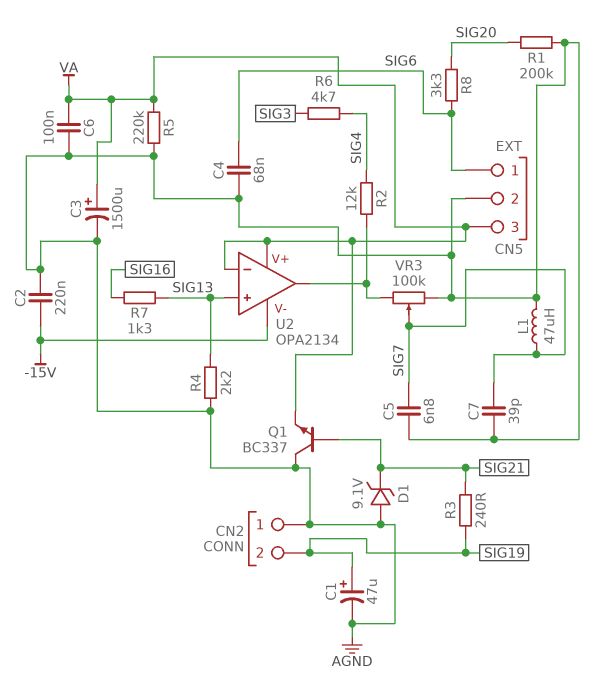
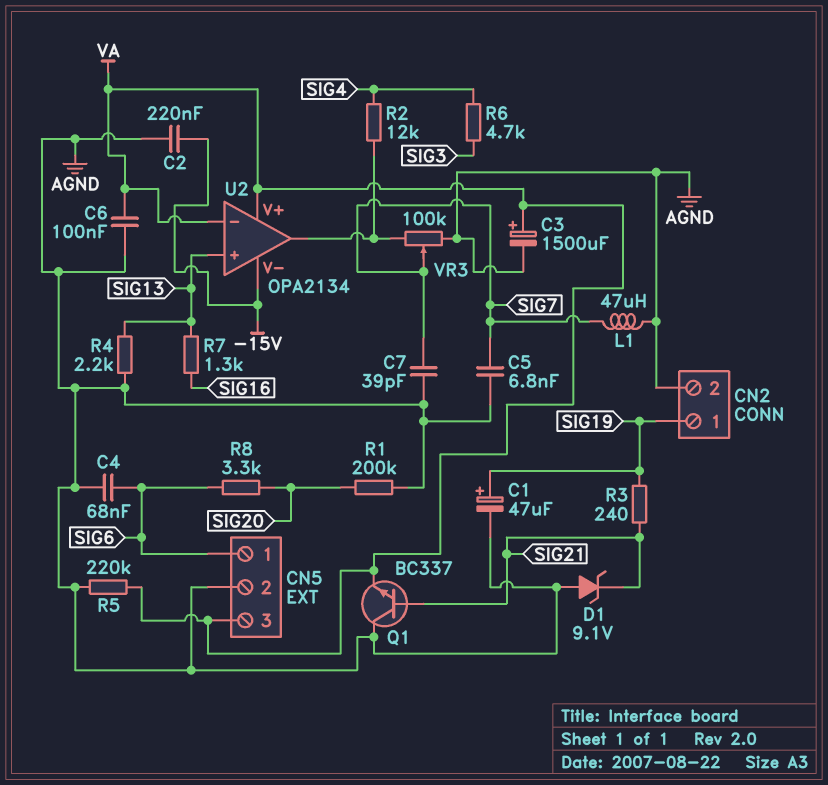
CN2 pin 1: AGND -> SIG19
CN2 pin 2: SIG19 -> AGND

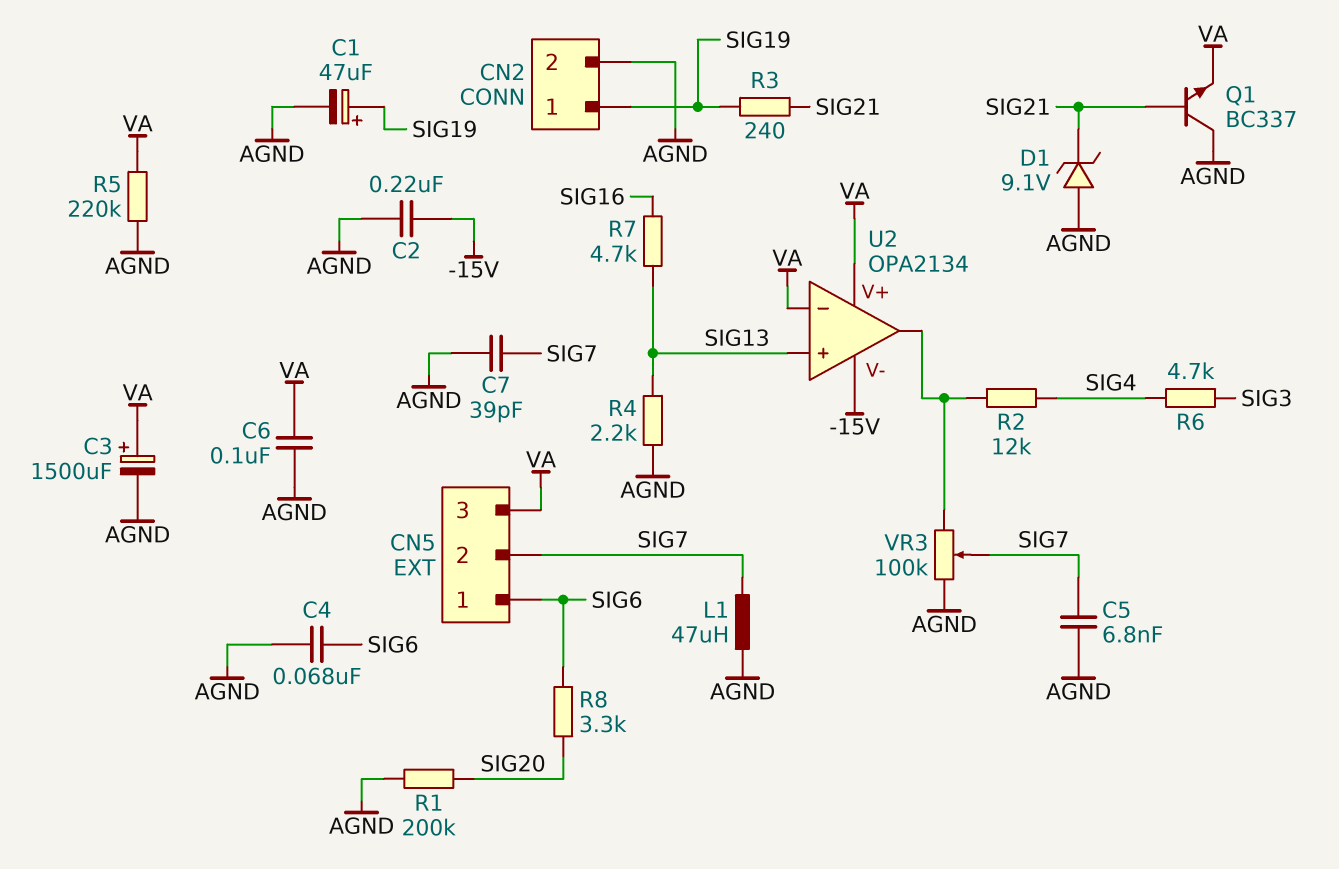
CN5 pin 2: AGND -> SIG7
R7: 1.3k (SIG13, SIG16) -> 4.7k (SIG13, SIG16)

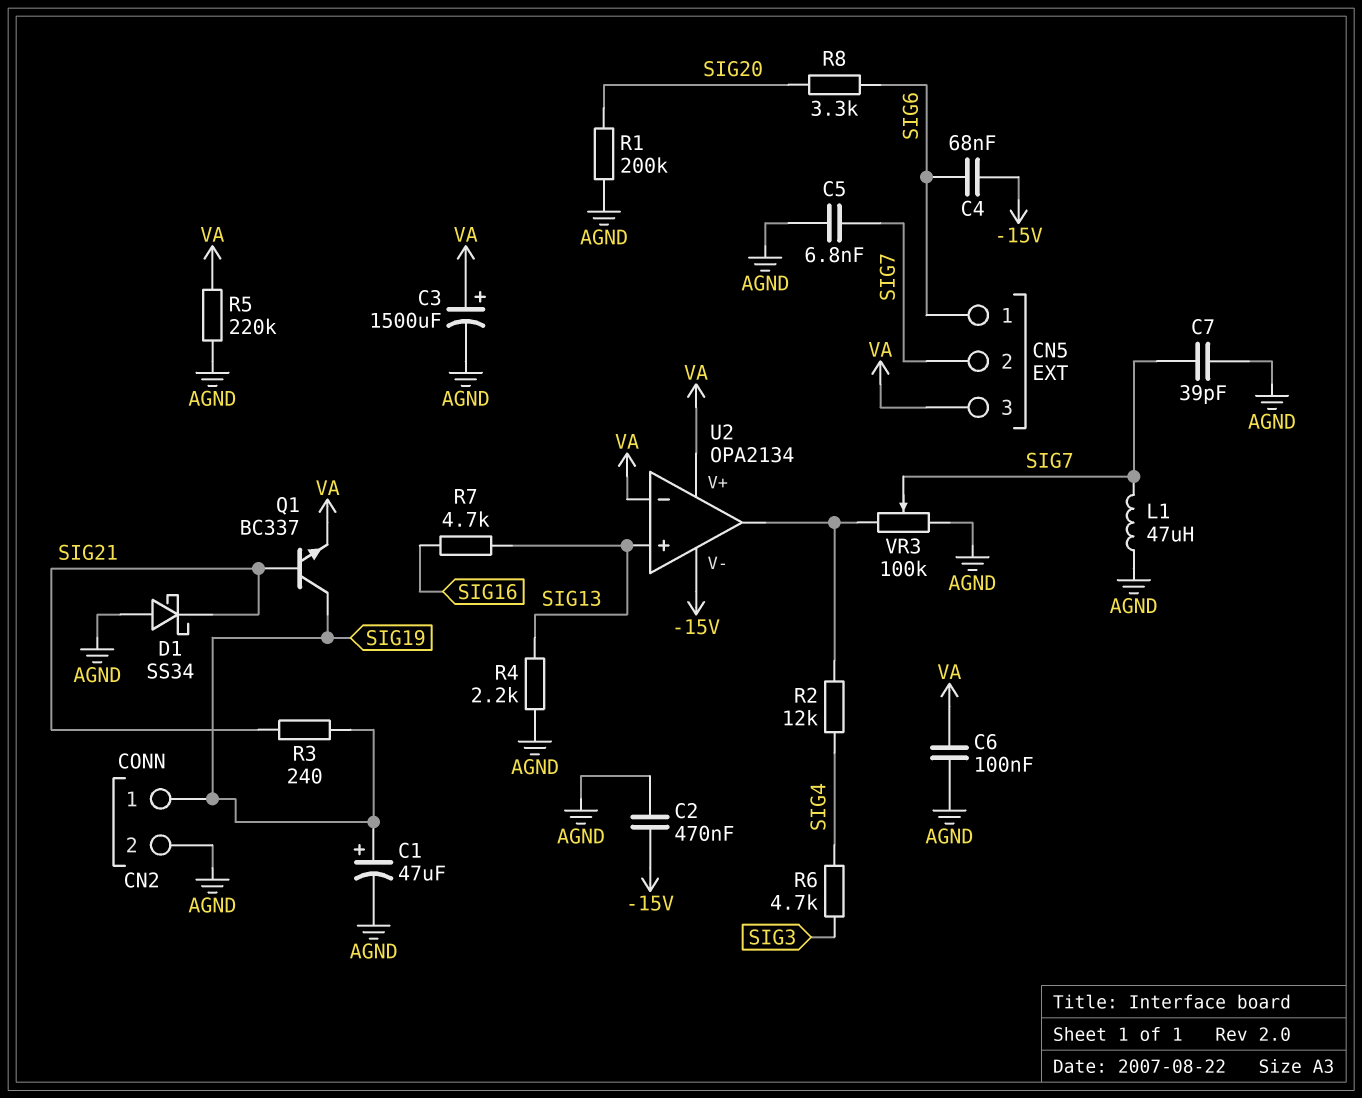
C2: 220nF (-15V, AGND) -> 470nF (-15V, AGND)
C4: 68nF (AGND, SIG6) -> 68nF (-15V, SIG6)
D1: zener 9.1V (A AGND, K SIG21) -> schottky SS34 (A AGND, K SIG21)
Q1: NPN BC337 (B SIG21, C AGND, E VA) -> NPN BC337 (B SIG21, C SIG19, E VA)

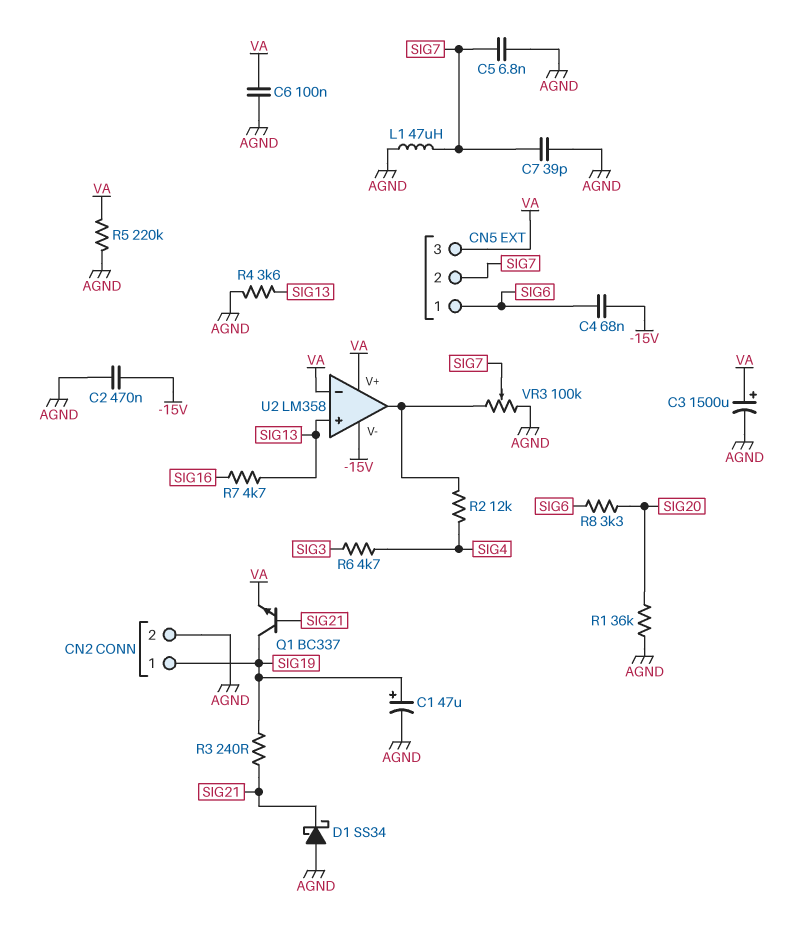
R1: 200k (AGND, SIG20) -> 36k (AGND, SIG20)
R4: 2.2k (AGND, SIG13) -> 3.6k (AGND, SIG13)
U2: OPA2134 -> LM358

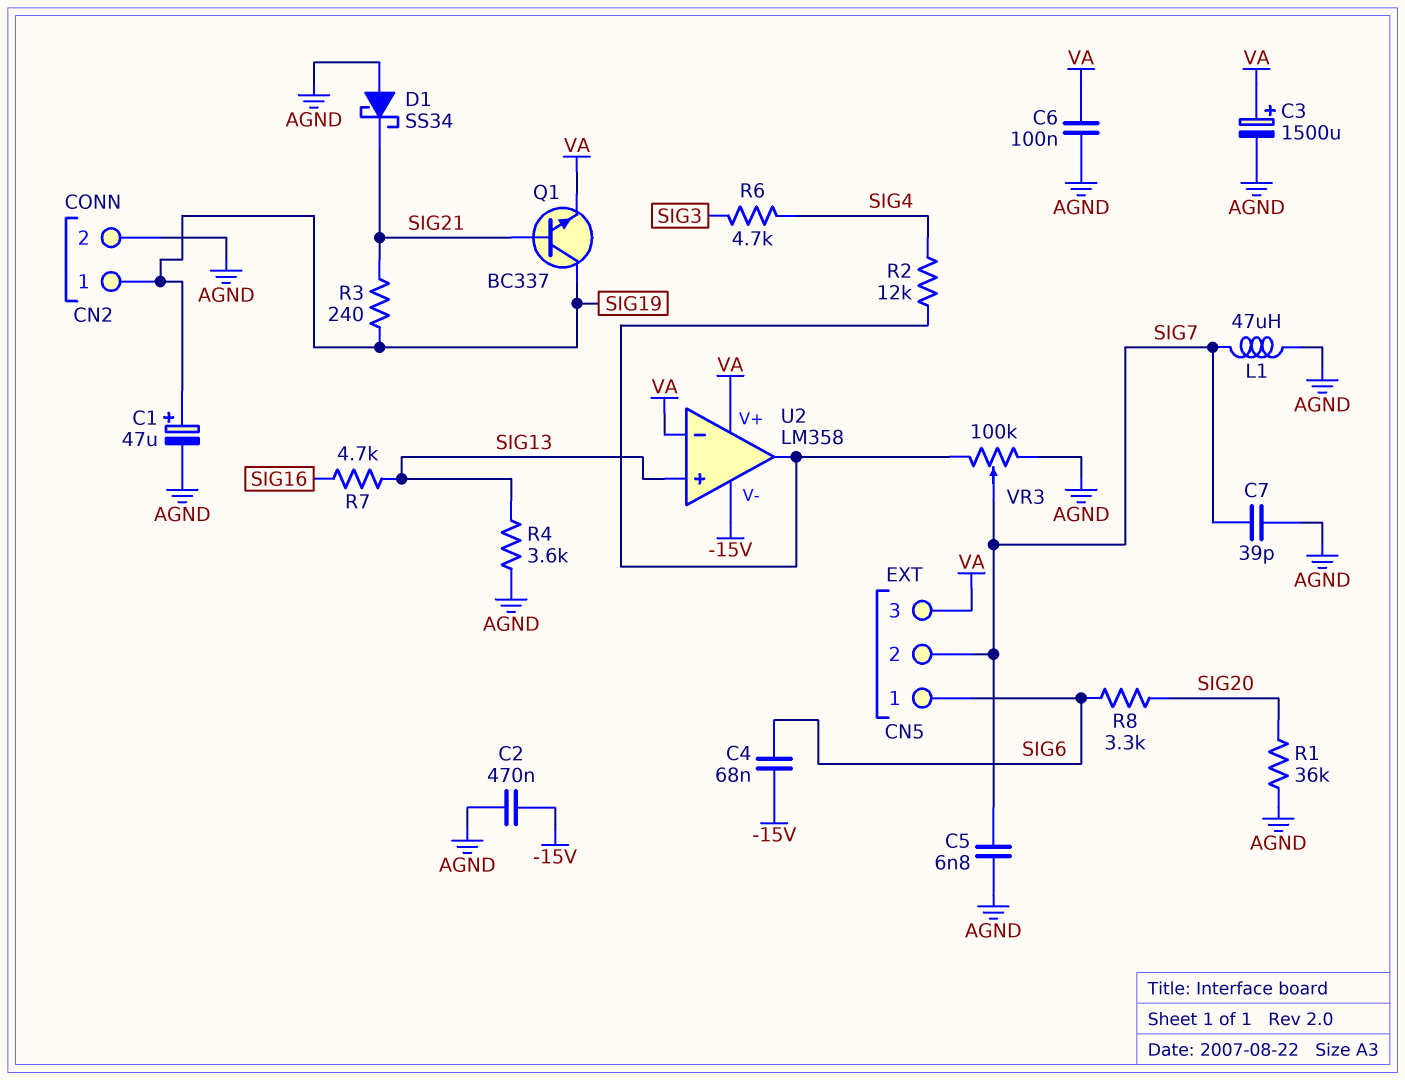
R5: 220k (AGND, VA) -> none

